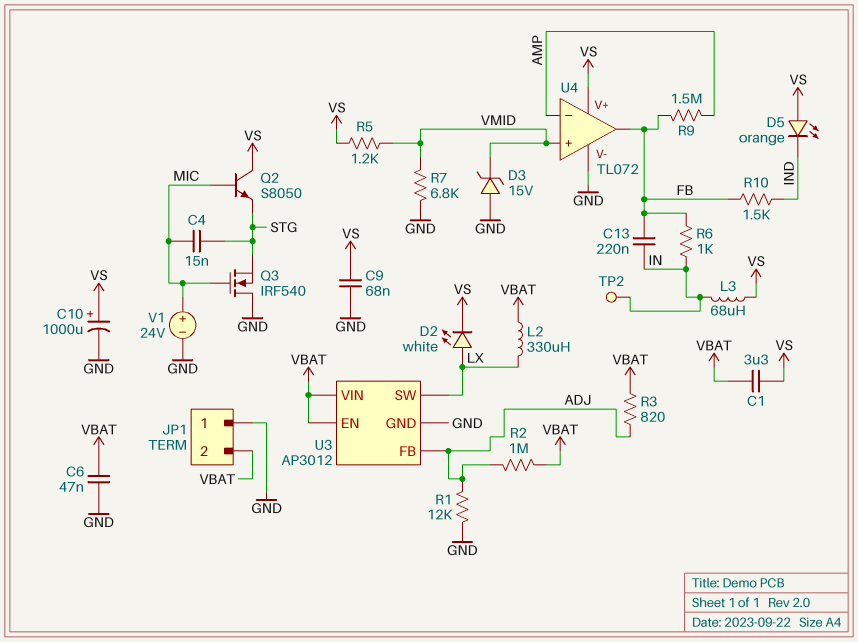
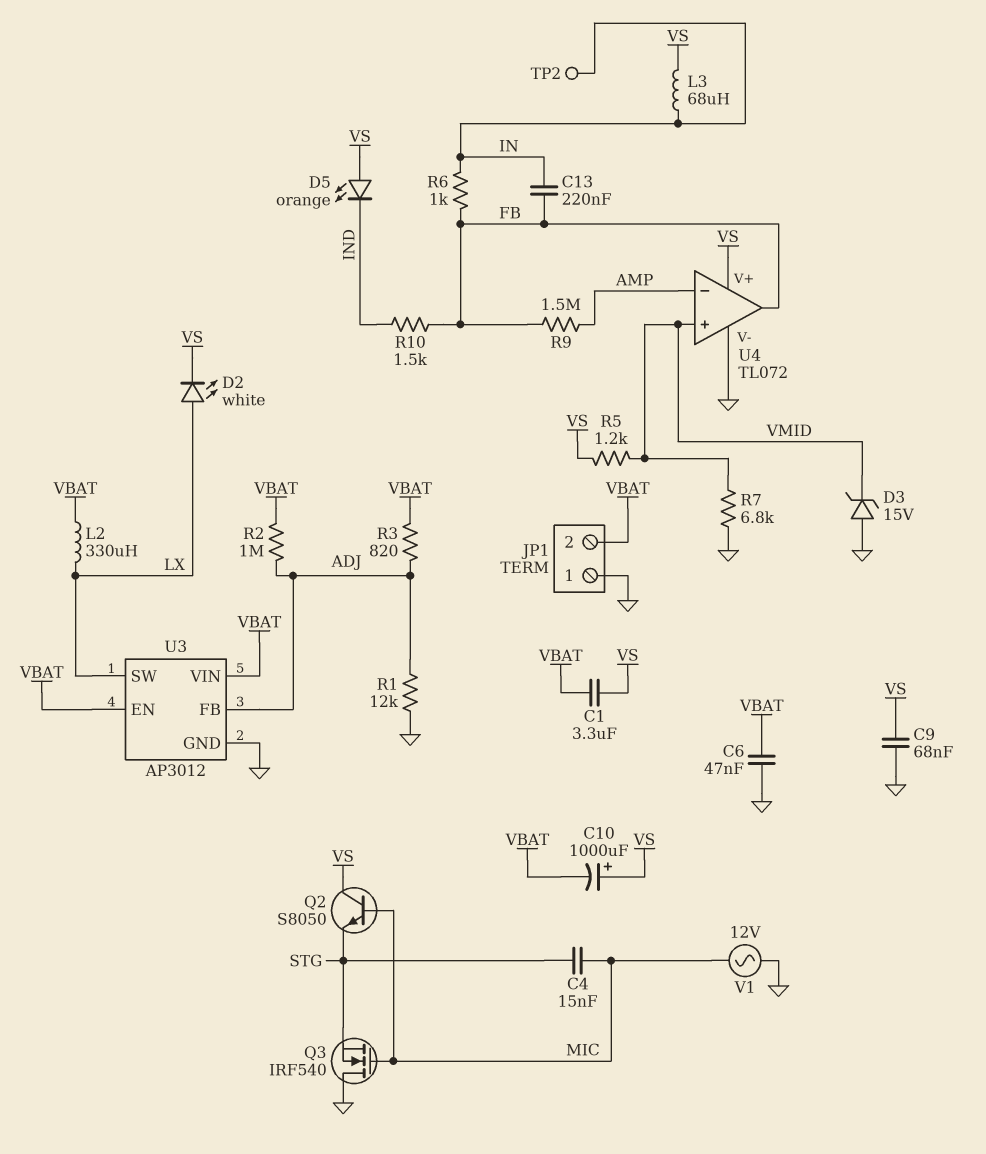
C10: 1000uF (plus VS, minus GND) -> 1000uF (plus VS, minus VBAT)
V1: 24V (plus MIC, minus GND) -> AC 12V (GND, MIC)

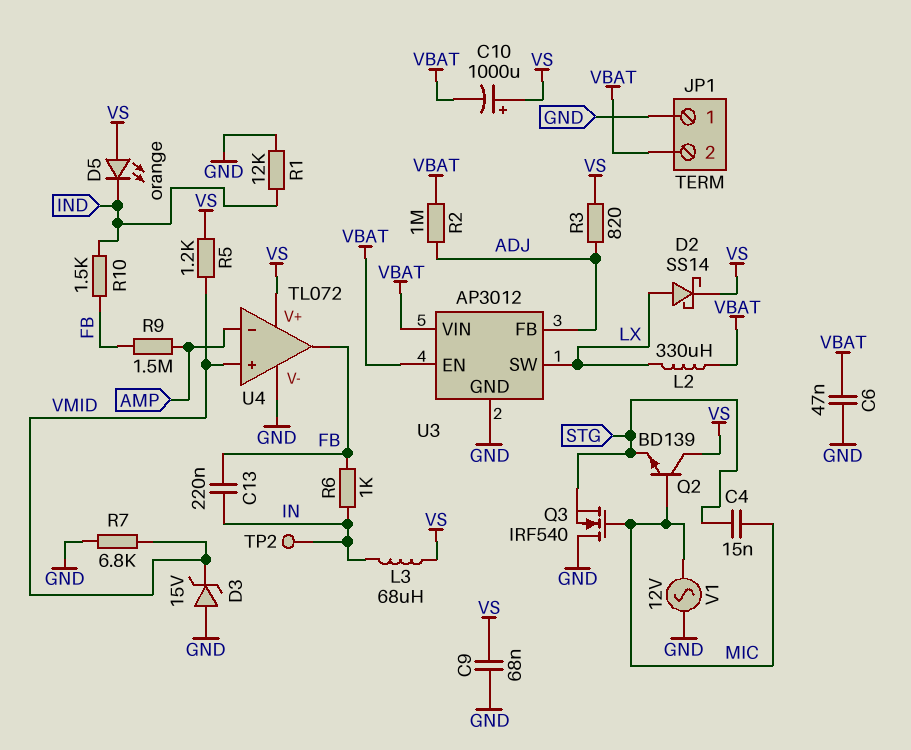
C1: 3.3uF (VBAT, VS) -> none
D2: LED white (A LX, K VS) -> schottky SS14 (A LX, K VS)
Q2: NPN S8050 (B MIC, C VS, E STG) -> NPN BD139 (B MIC, C VS, E STG)
R1: 12k (ADJ, GND) -> 12k (GND, IND)
R3: 820 (ADJ, VBAT) -> 820 (ADJ, VS)

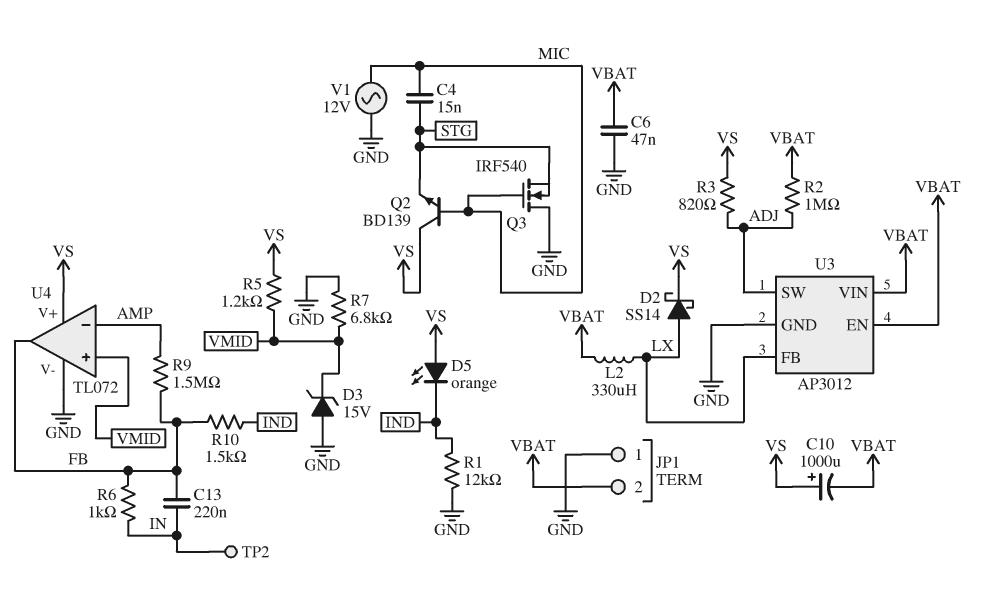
C9: 68nF (GND, VS) -> none
L3: 68uH (IN, VS) -> none
U3 pin FB: ADJ -> LX
U3 pin SW: LX -> ADJ

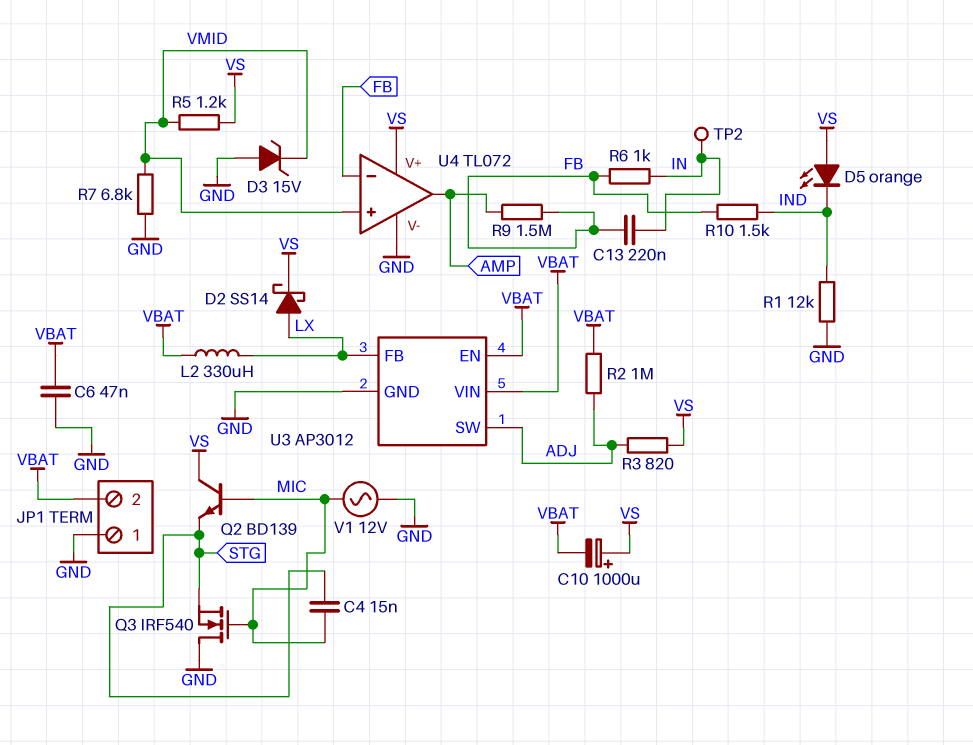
U4 pin in-: AMP -> FB
U4 pin out: FB -> AMP

